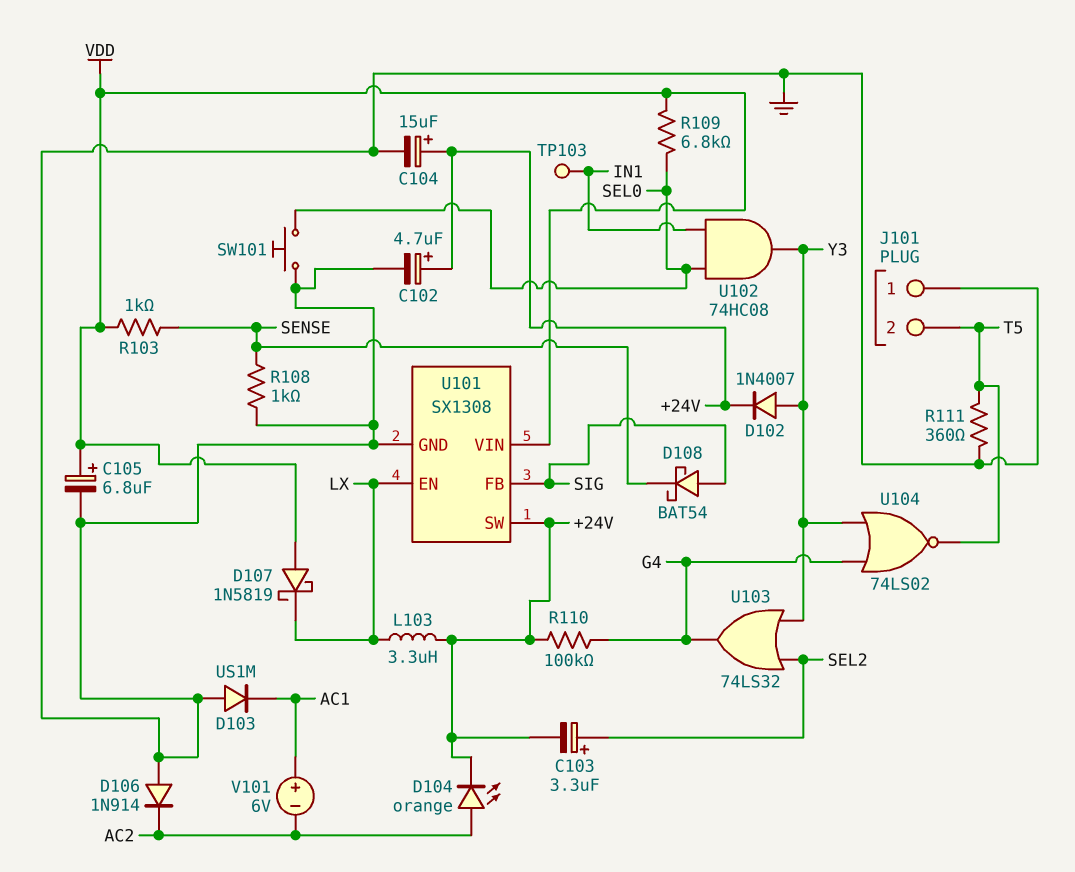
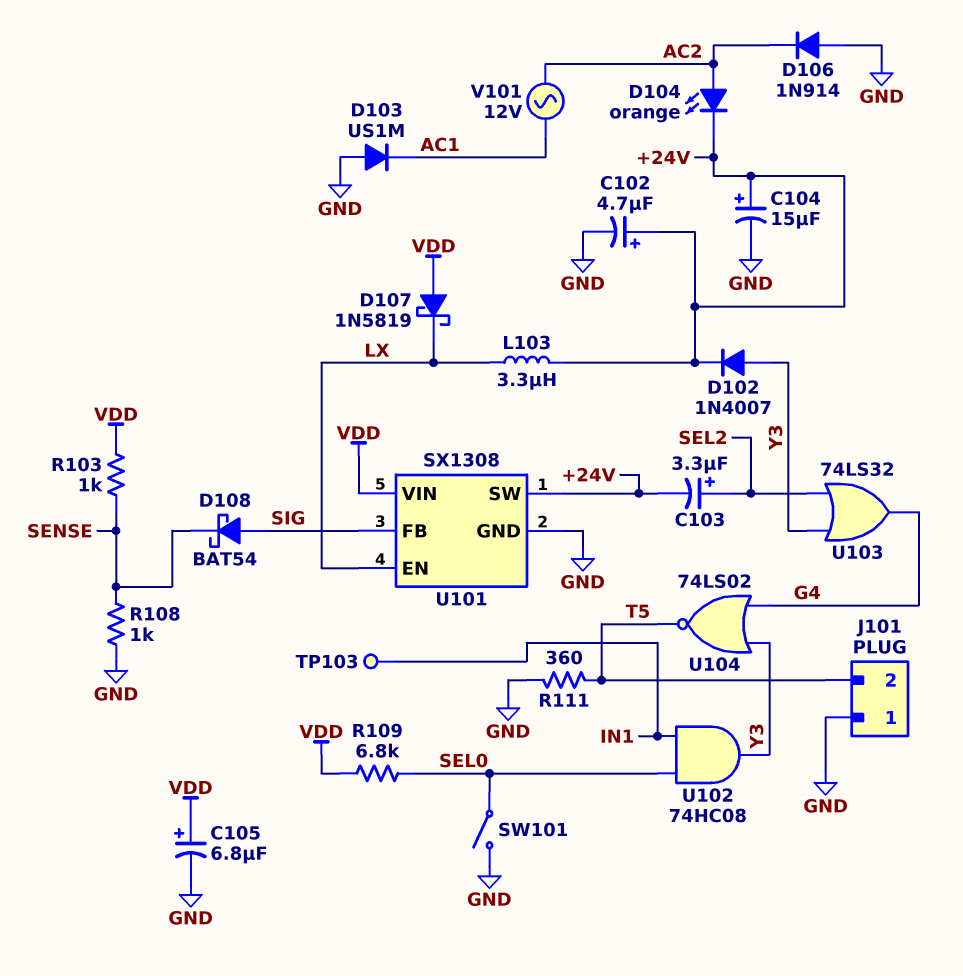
R110: 100k (+24V, G4) -> none
SW101: button (GND, SEL0) -> switch (GND, SEL0)
V101: 6V (plus AC1, minus AC2) -> AC 12V (AC1, AC2)

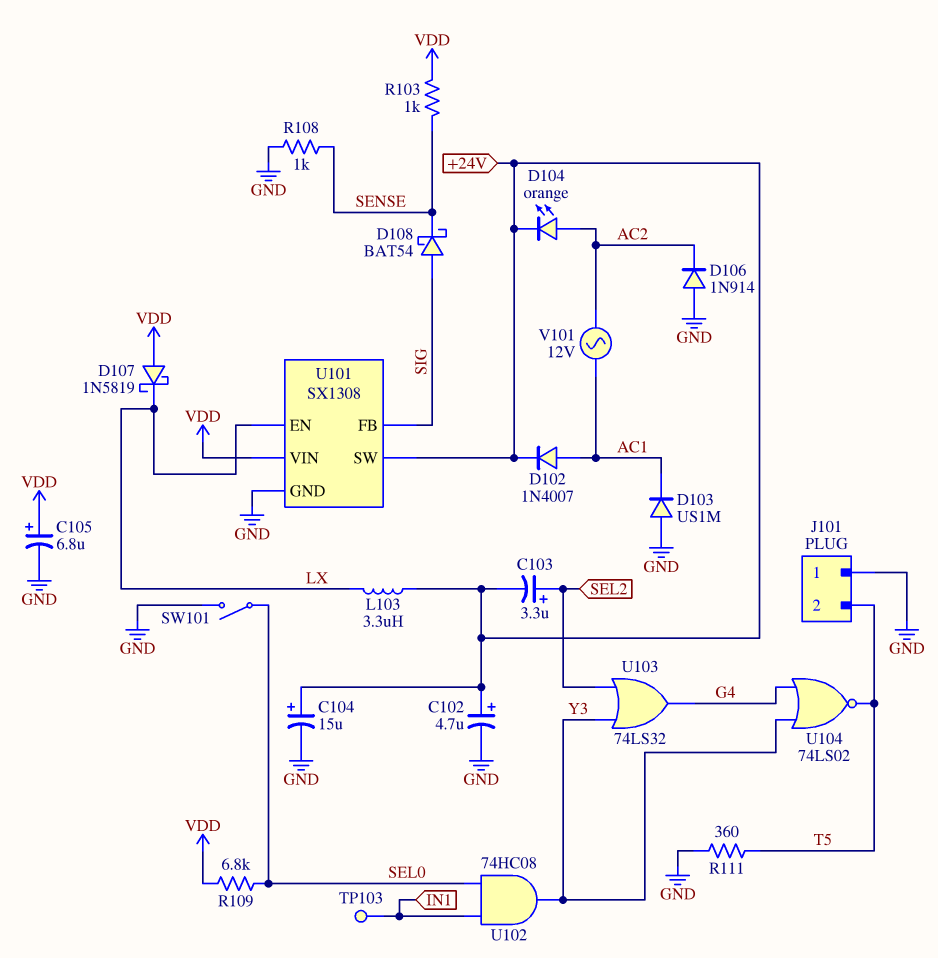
D102: diode 1N4007 (A Y3, K +24V) -> diode 1N4007 (A AC1, K +24V)

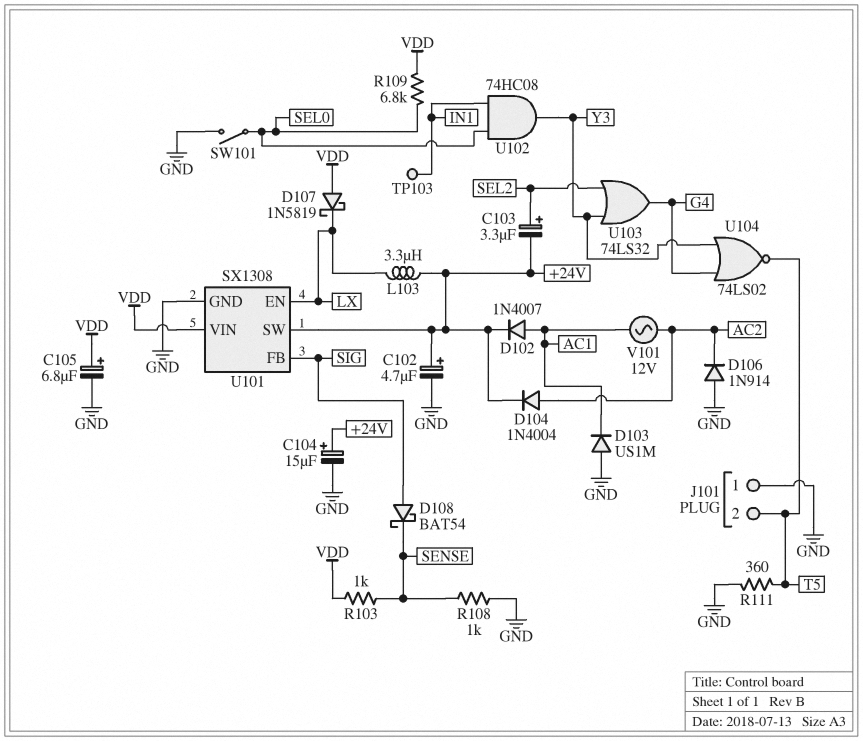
D104: LED orange (A AC2, K +24V) -> diode 1N4004 (A AC2, K +24V)

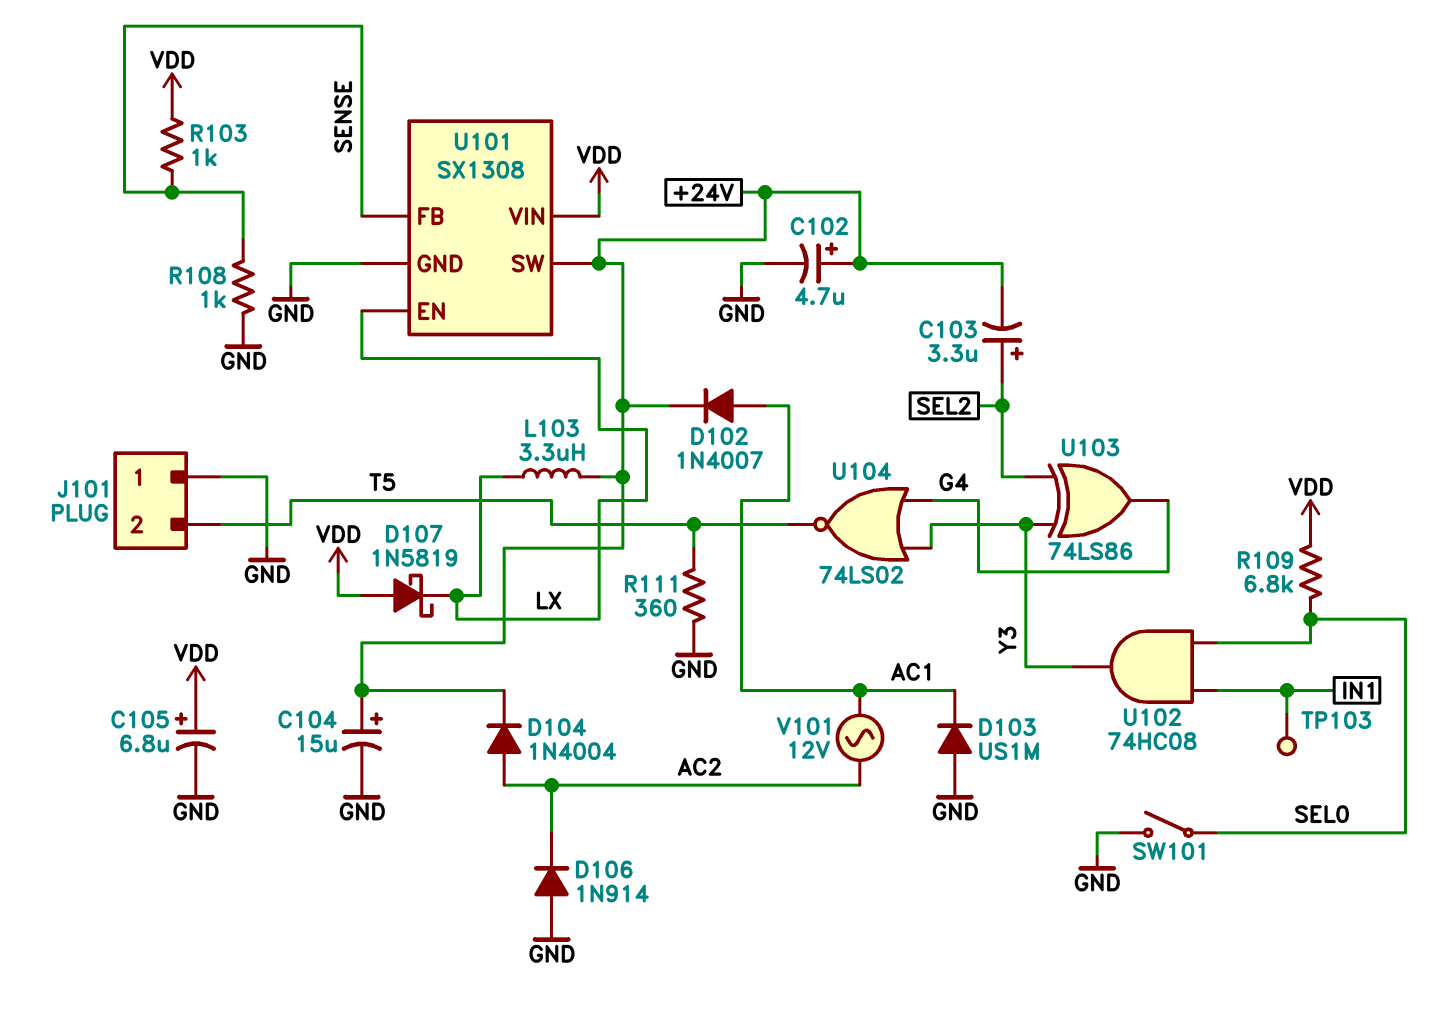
D108: schottky BAT54 (A SIG, K SENSE) -> none
U101 pin FB: SIG -> SENSE
U103: OR 74LS32 (in SEL2, in Y3, out G4) -> XOR 74LS86 (in SEL2, in Y3, out G4)

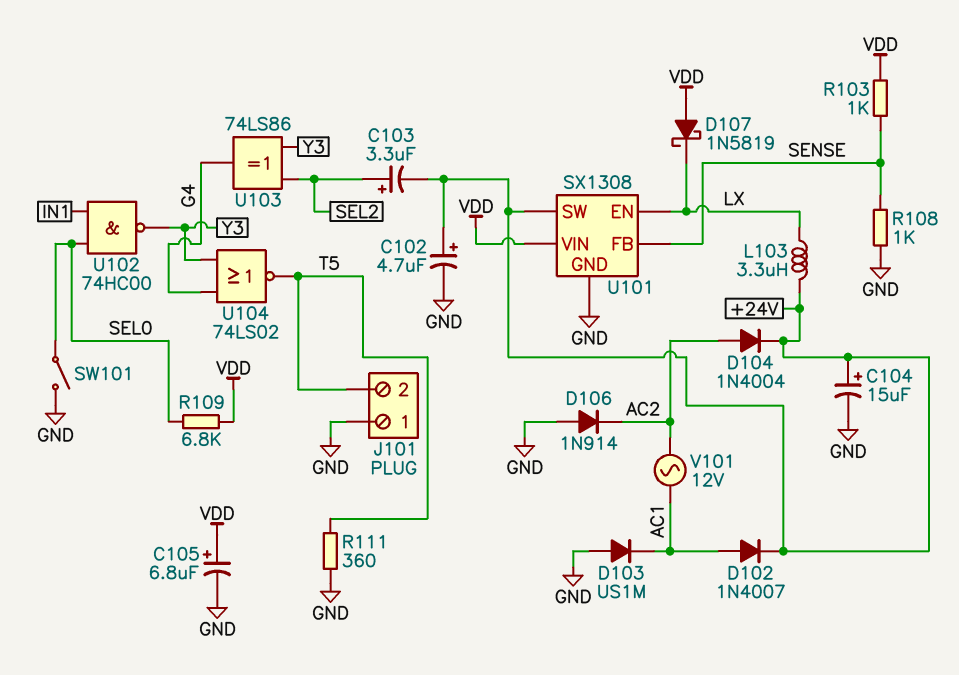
TP103: test point (IN1) -> none
U102: AND 74HC08 (in IN1, in SEL0, out Y3) -> NAND 74HC00 (in IN1, in SEL0, out Y3)

